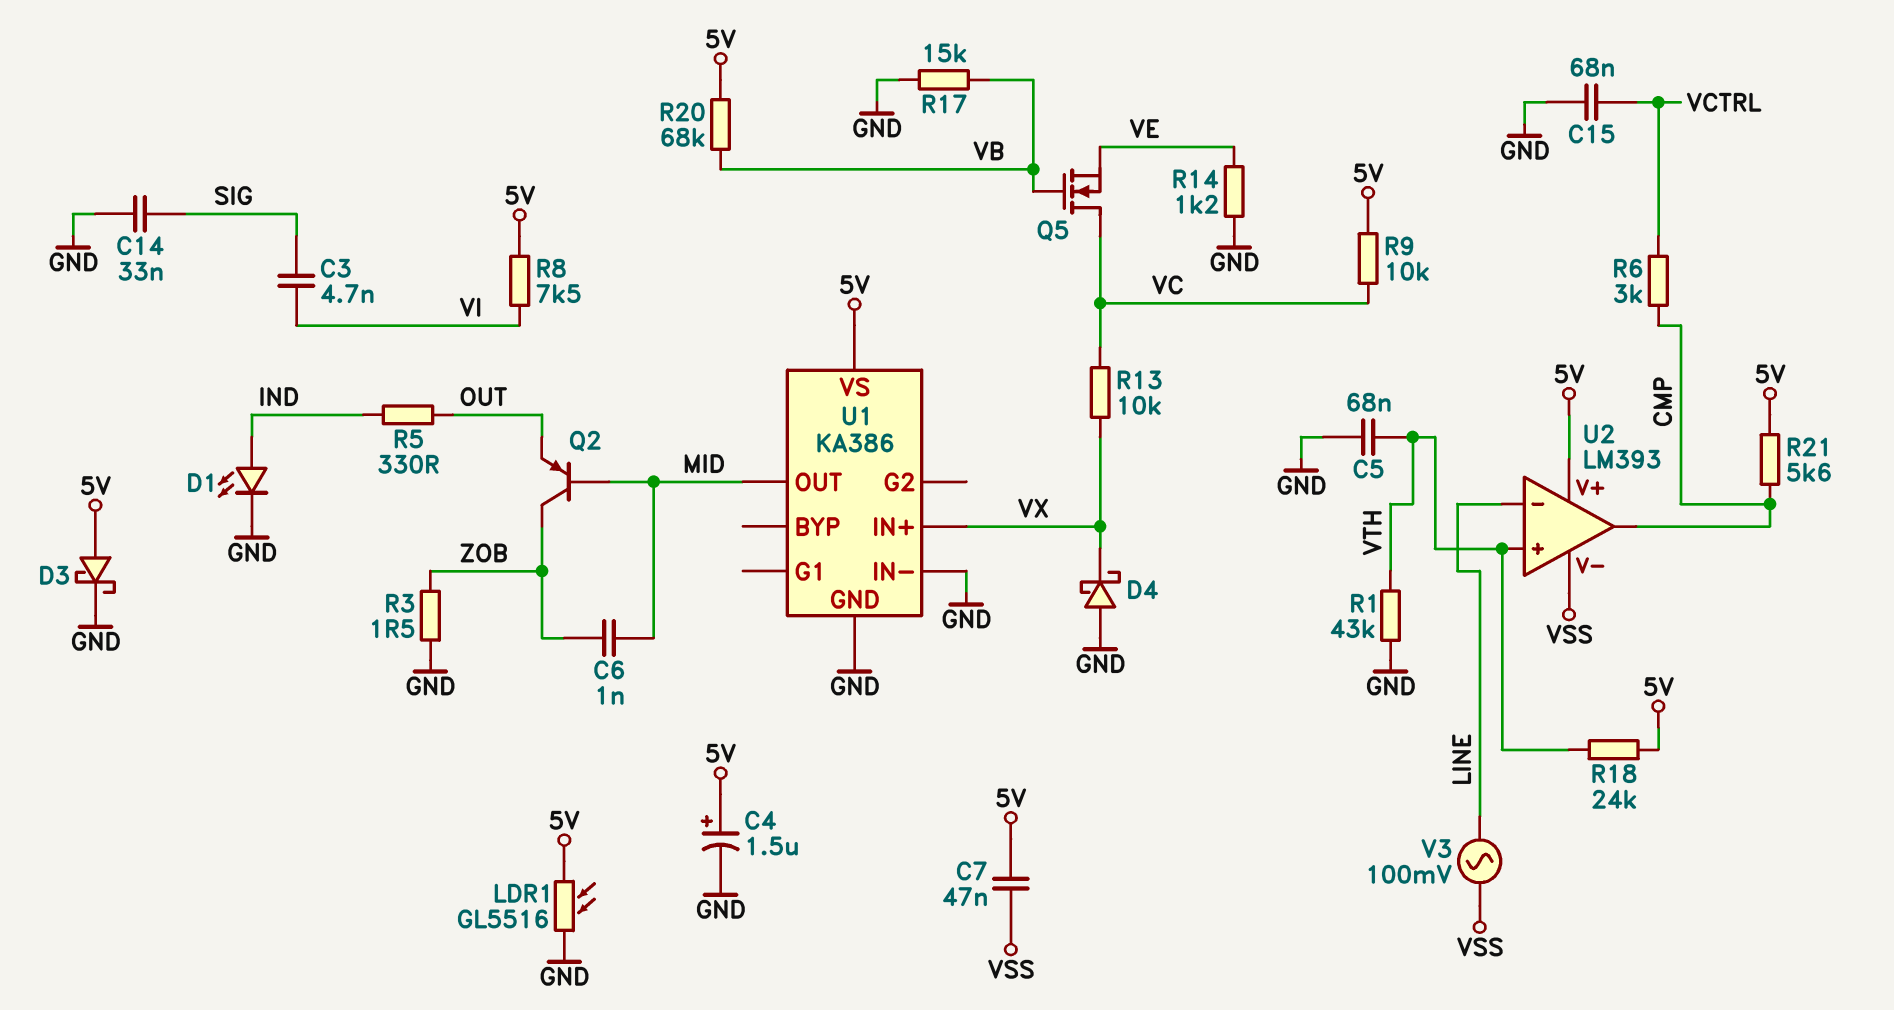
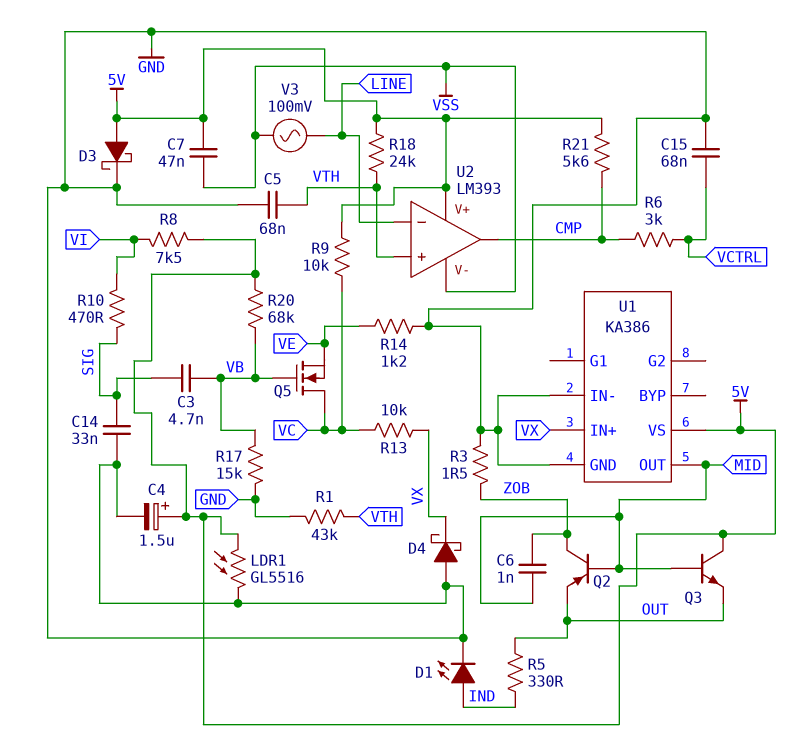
C3: 4.7nF (SIG, VI) -> 4.7nF (SIG, VB)
Q3: none -> NPN (B MID, C 5V, E OUT)
R10: none -> 470 (SIG, VI)

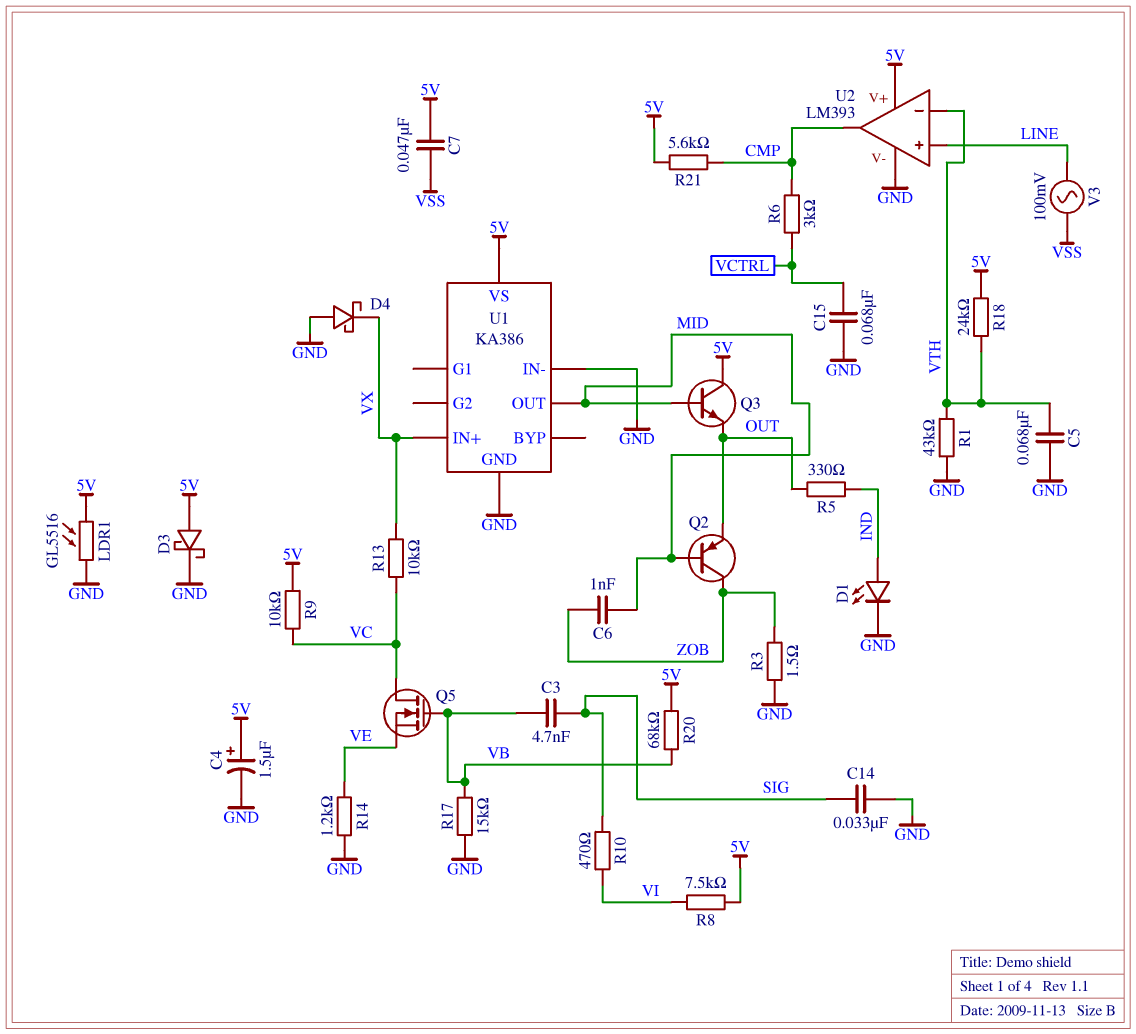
U2 pin V-: VSS -> GND
U2 pin in+: VTH -> LINE
U2 pin in-: LINE -> VTH

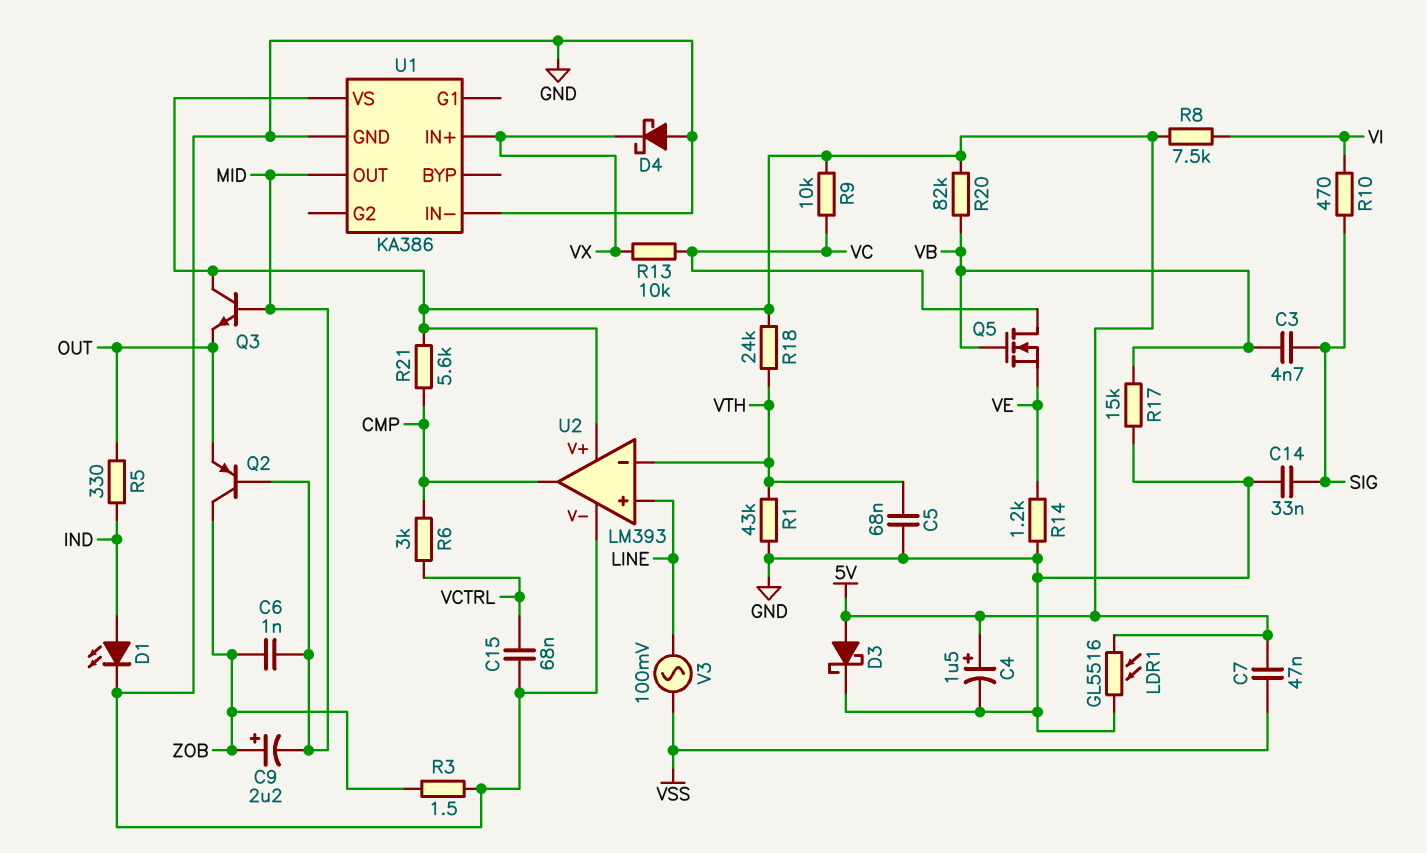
C9: none -> 2.2uF (plus ZOB, minus MID)
R20: 68k (5V, VB) -> 82k (5V, VB)

